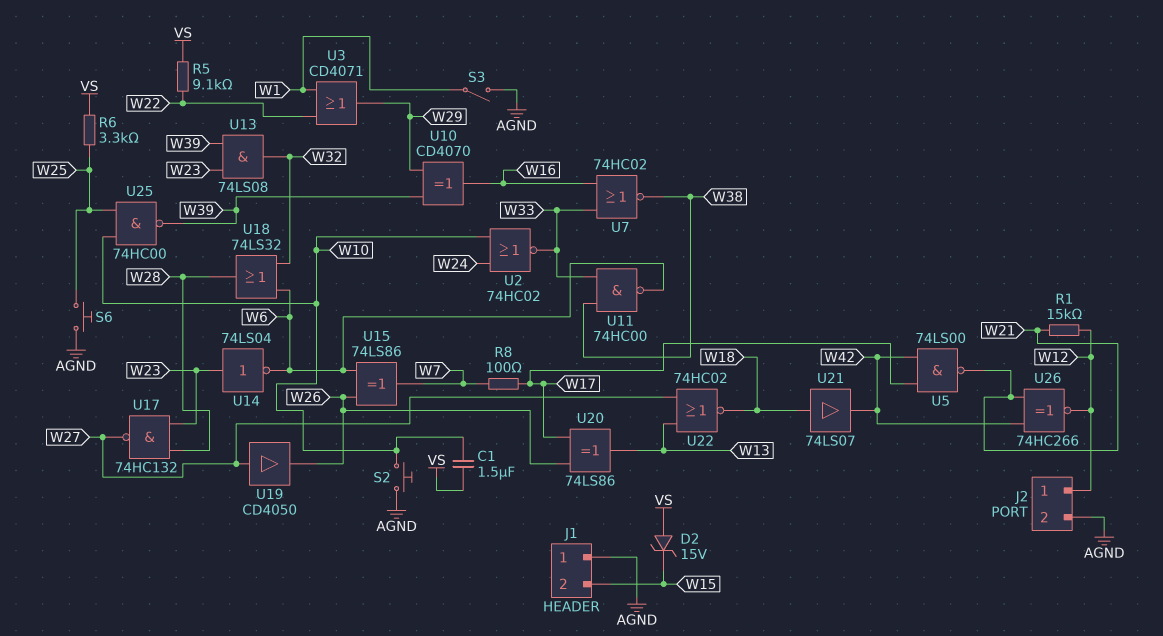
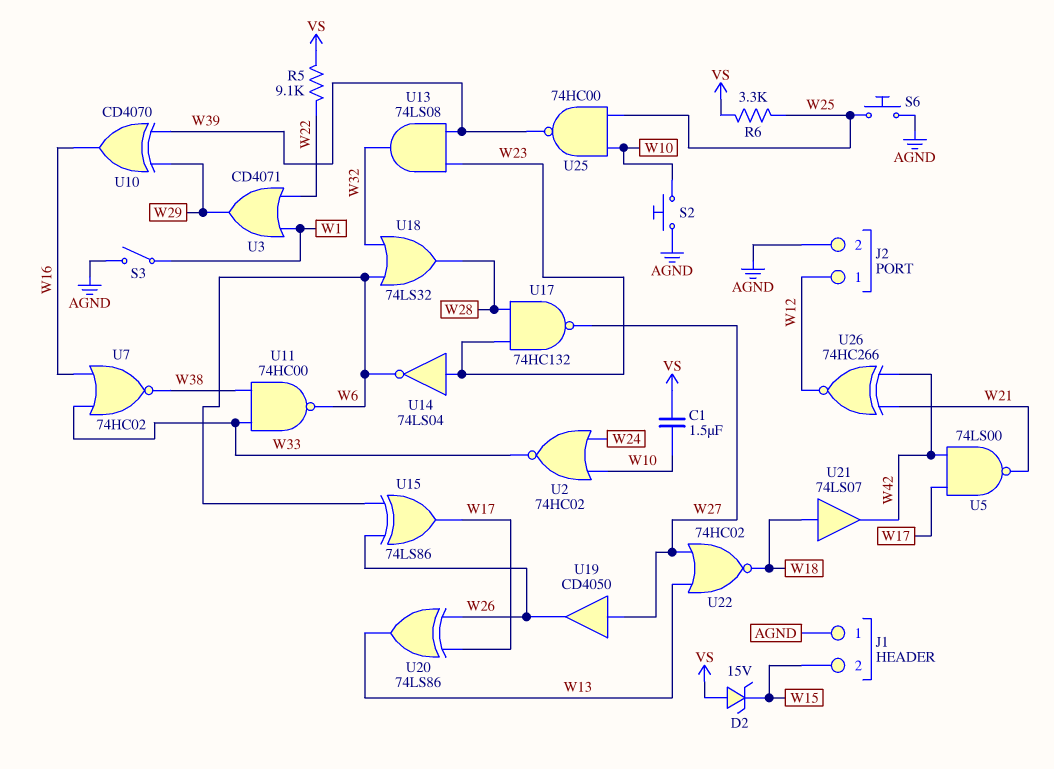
R1: 15k (W12, W21) -> none
R8: 100 (W7, W17) -> none
U15: XOR 74LS86 (in W6, in W26, out W7) -> XOR 74LS86 (in W6, in W26, out W17)

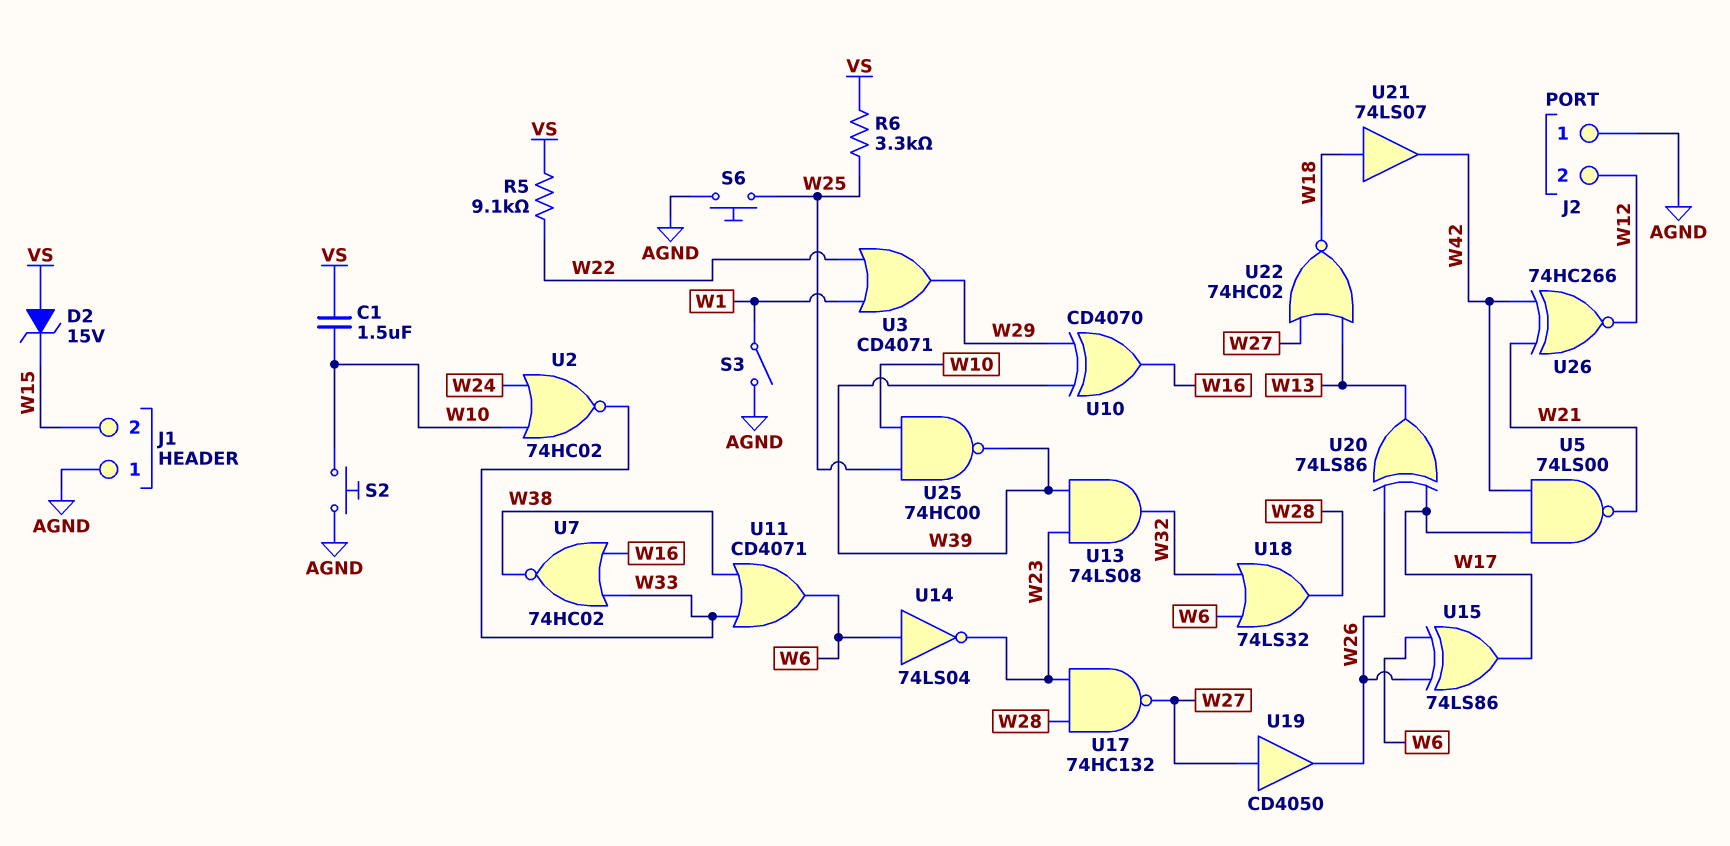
J2 pin 1: W12 -> AGND
J2 pin 2: AGND -> W12
U11: NAND 74HC00 (in W33, in W38, out W6) -> OR CD4071 (in W33, in W38, out W6)
U14: NOT 74LS04 (in W23, out W6) -> NOT 74LS04 (in W6, out W23)

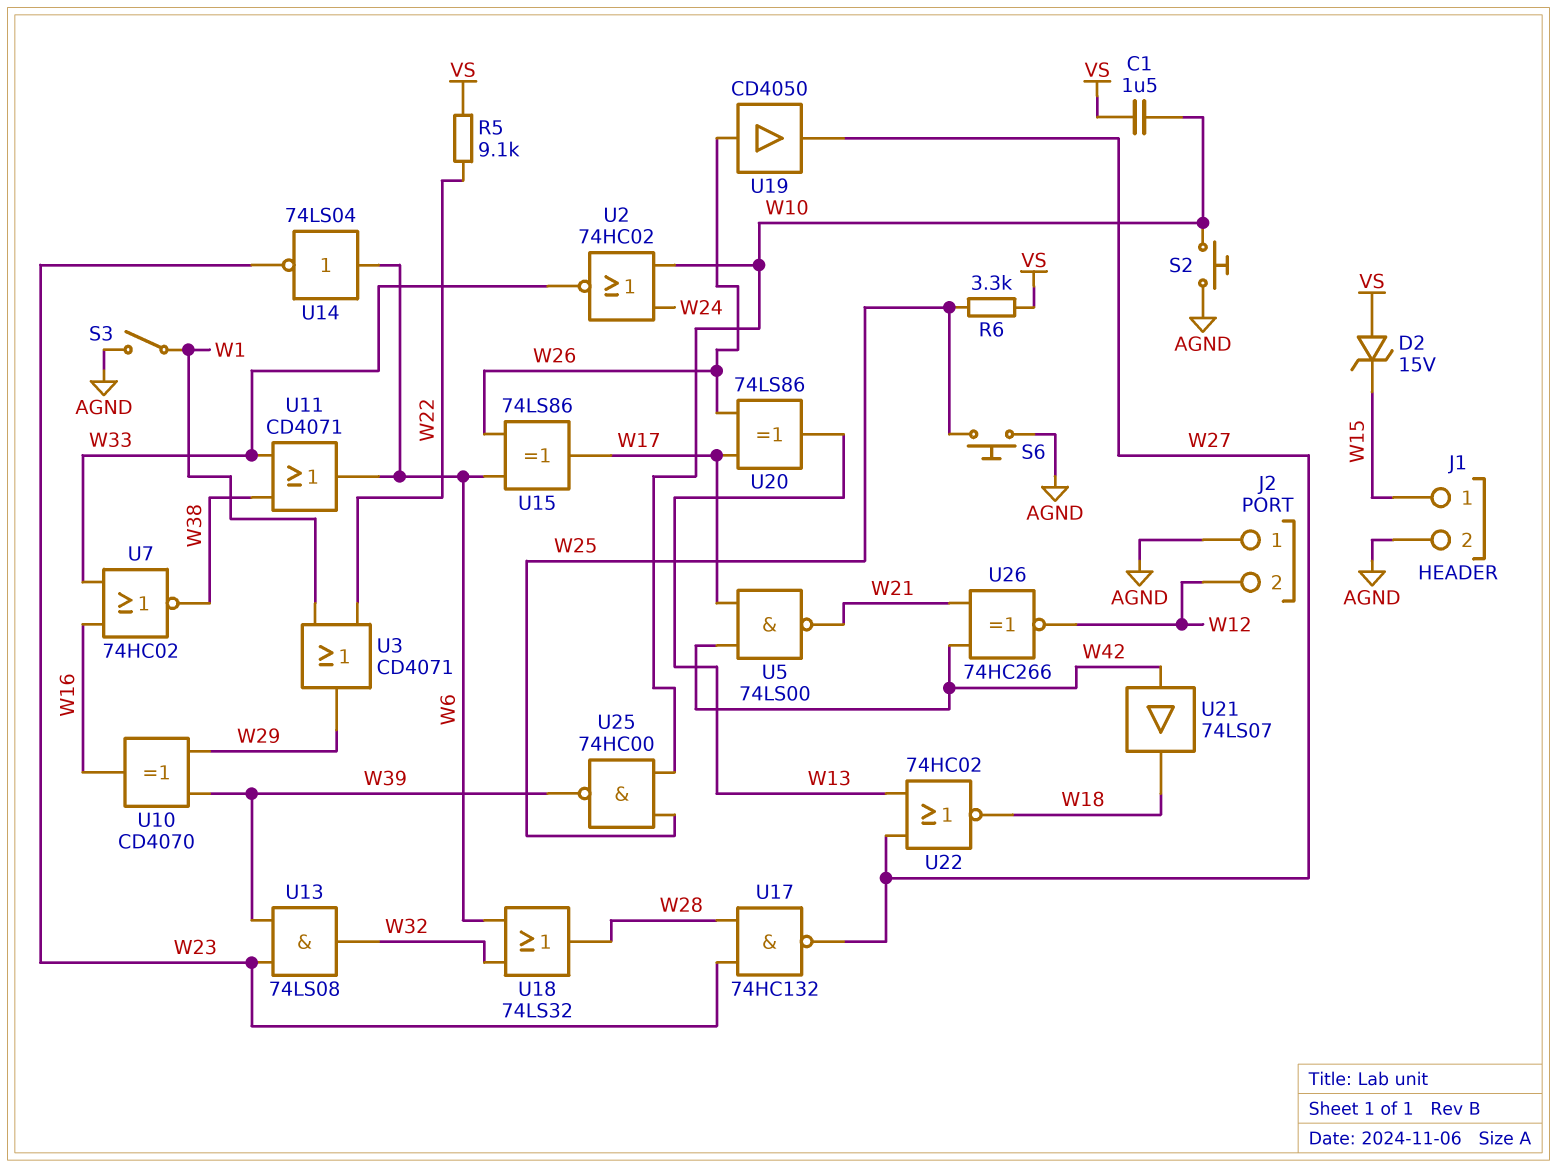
J1 pin 1: AGND -> W15
J1 pin 2: W15 -> AGND
U19: buffer CD4050 (in W27, out W26) -> buffer CD4050 (in W26, out W27)
U21: buffer 74LS07 (in W18, out W42) -> buffer 74LS07 (in W42, out W18)

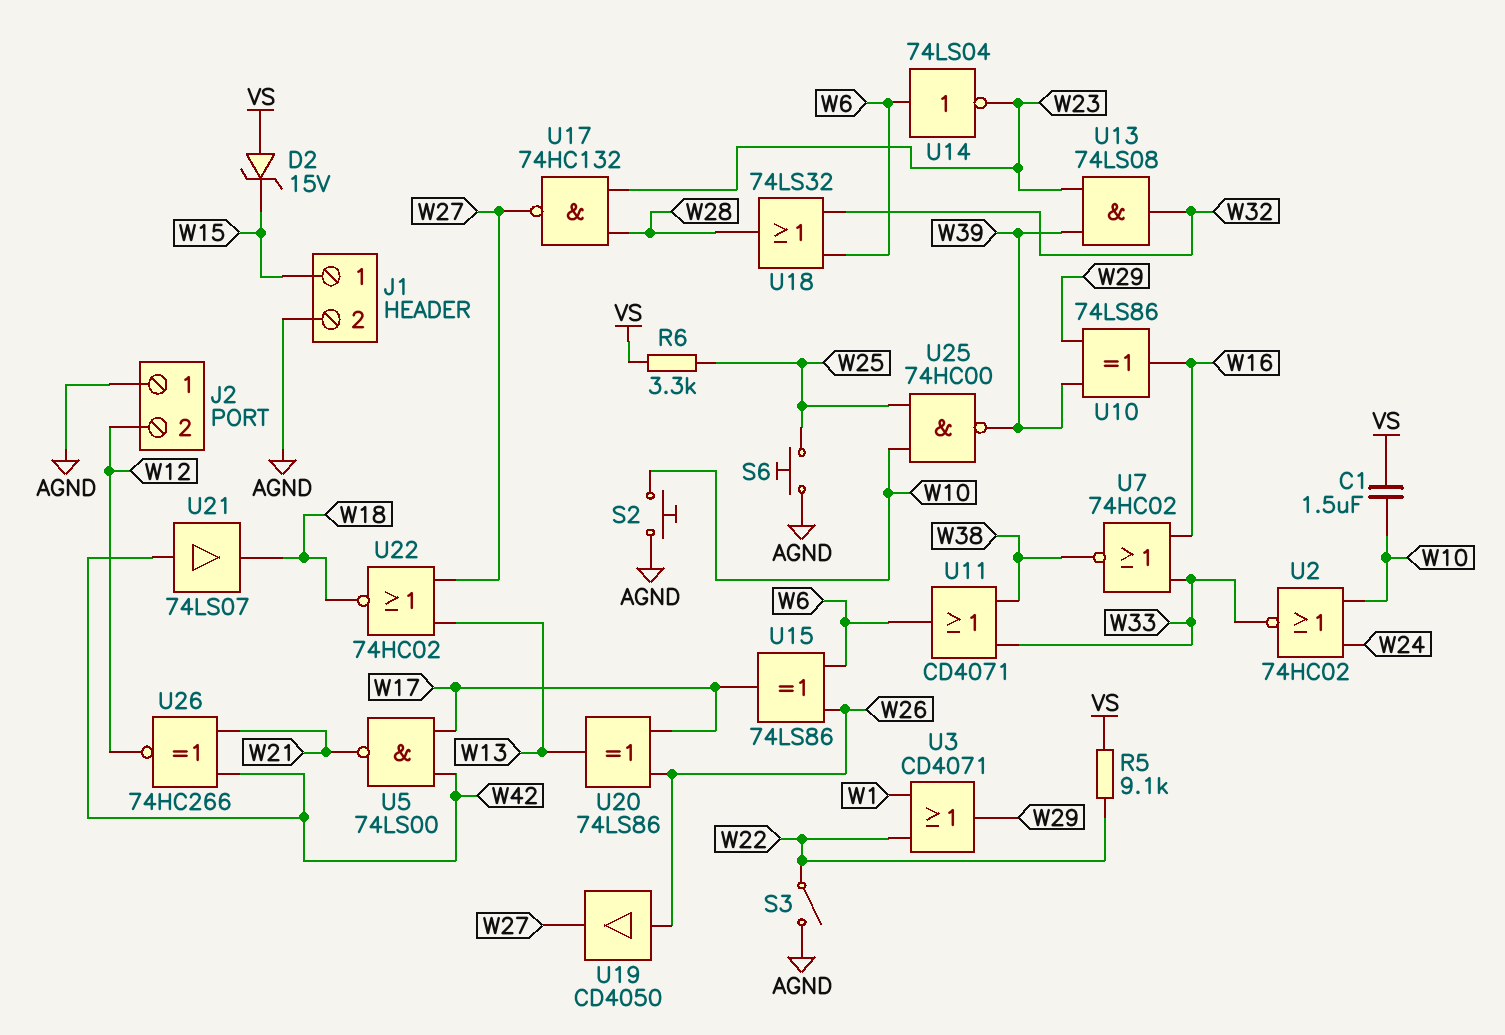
S3: switch (AGND, W1) -> switch (AGND, W22)
U10: XOR CD4070 (in W29, in W39, out W16) -> XOR 74LS86 (in W29, in W39, out W16)

